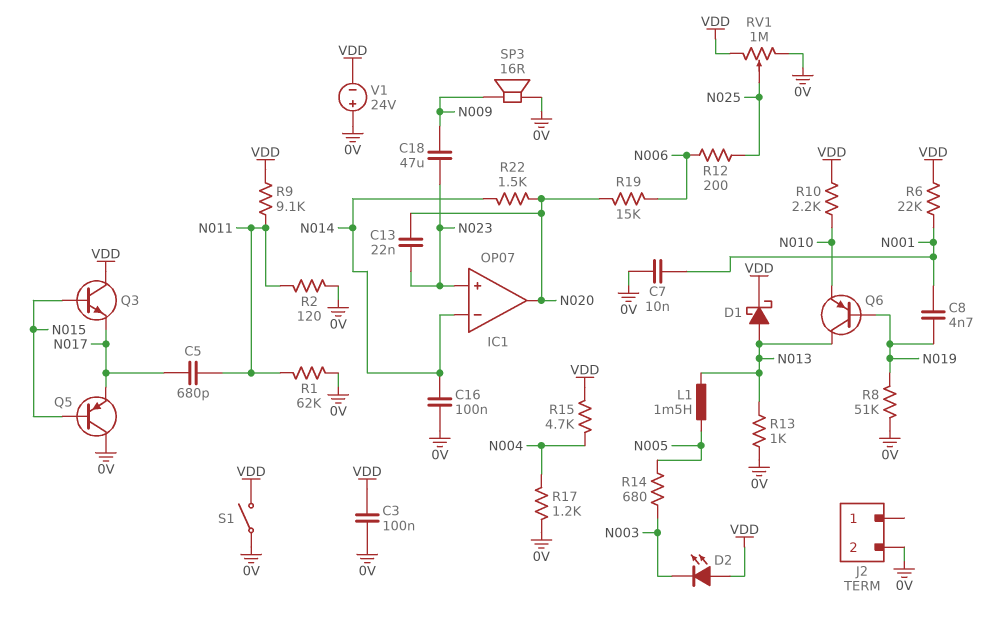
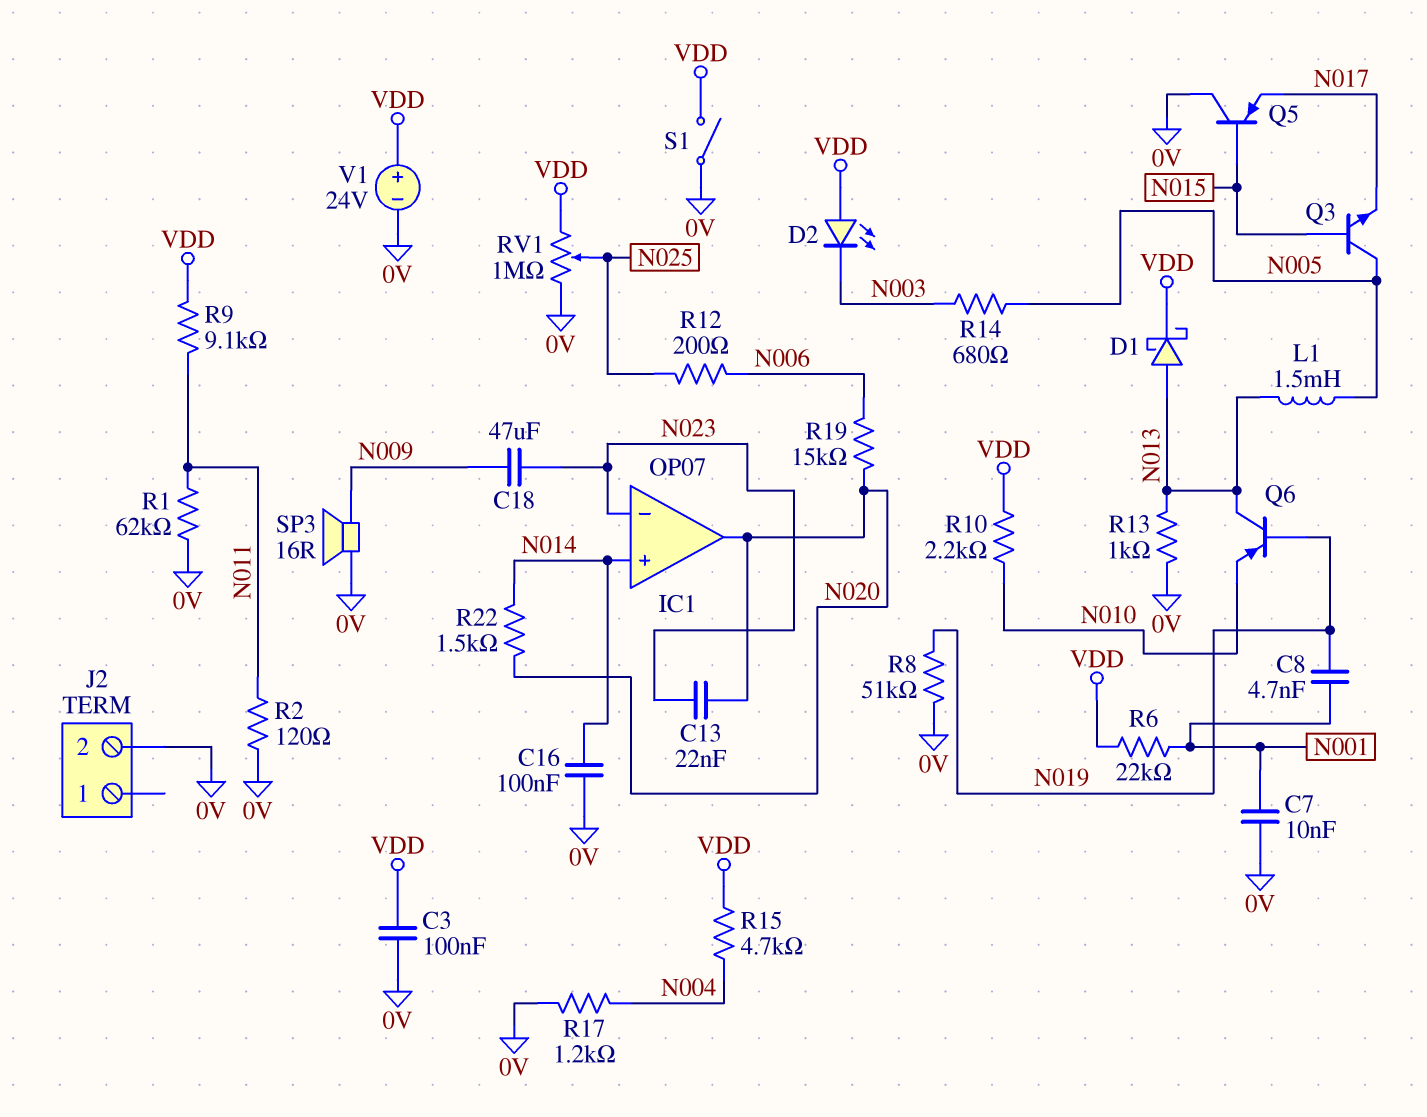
C5: 680pF (N011, N017) -> none
IC1 pin in+: N023 -> N014
IC1 pin in-: N014 -> N023
Q3: NPN (B N015, C VDD, E N017) -> NPN (B N015, C N005, E N017)
V1: 24V (plus 0V, minus VDD) -> 24V (plus VDD, minus 0V)

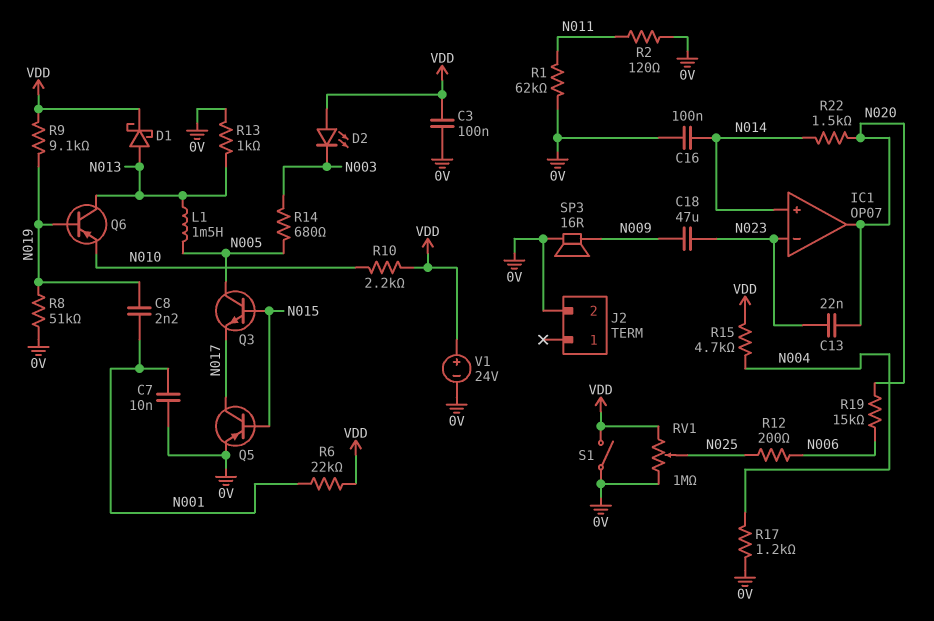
C8: 4.7nF (N001, N019) -> 2.2nF (N001, N019)
Q5: PNP (B N015, C 0V, E N017) -> PNP (B N015, C N017, E 0V)
R9: 9.1k (N011, VDD) -> 9.1k (N019, VDD)

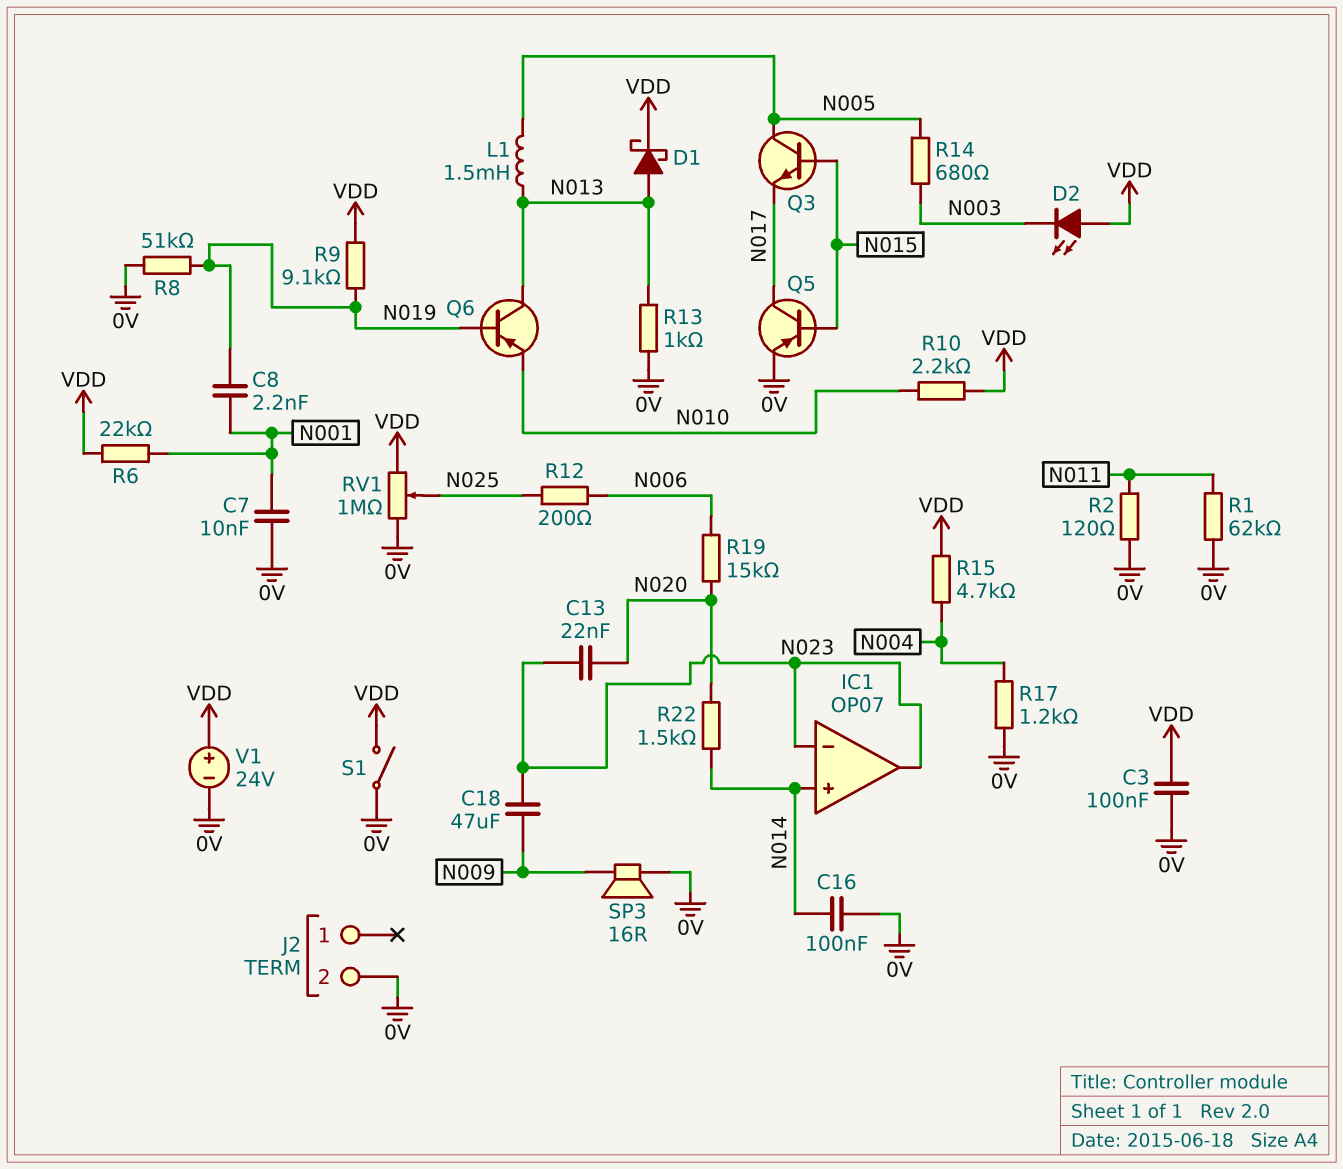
IC1 pin out: N020 -> N023

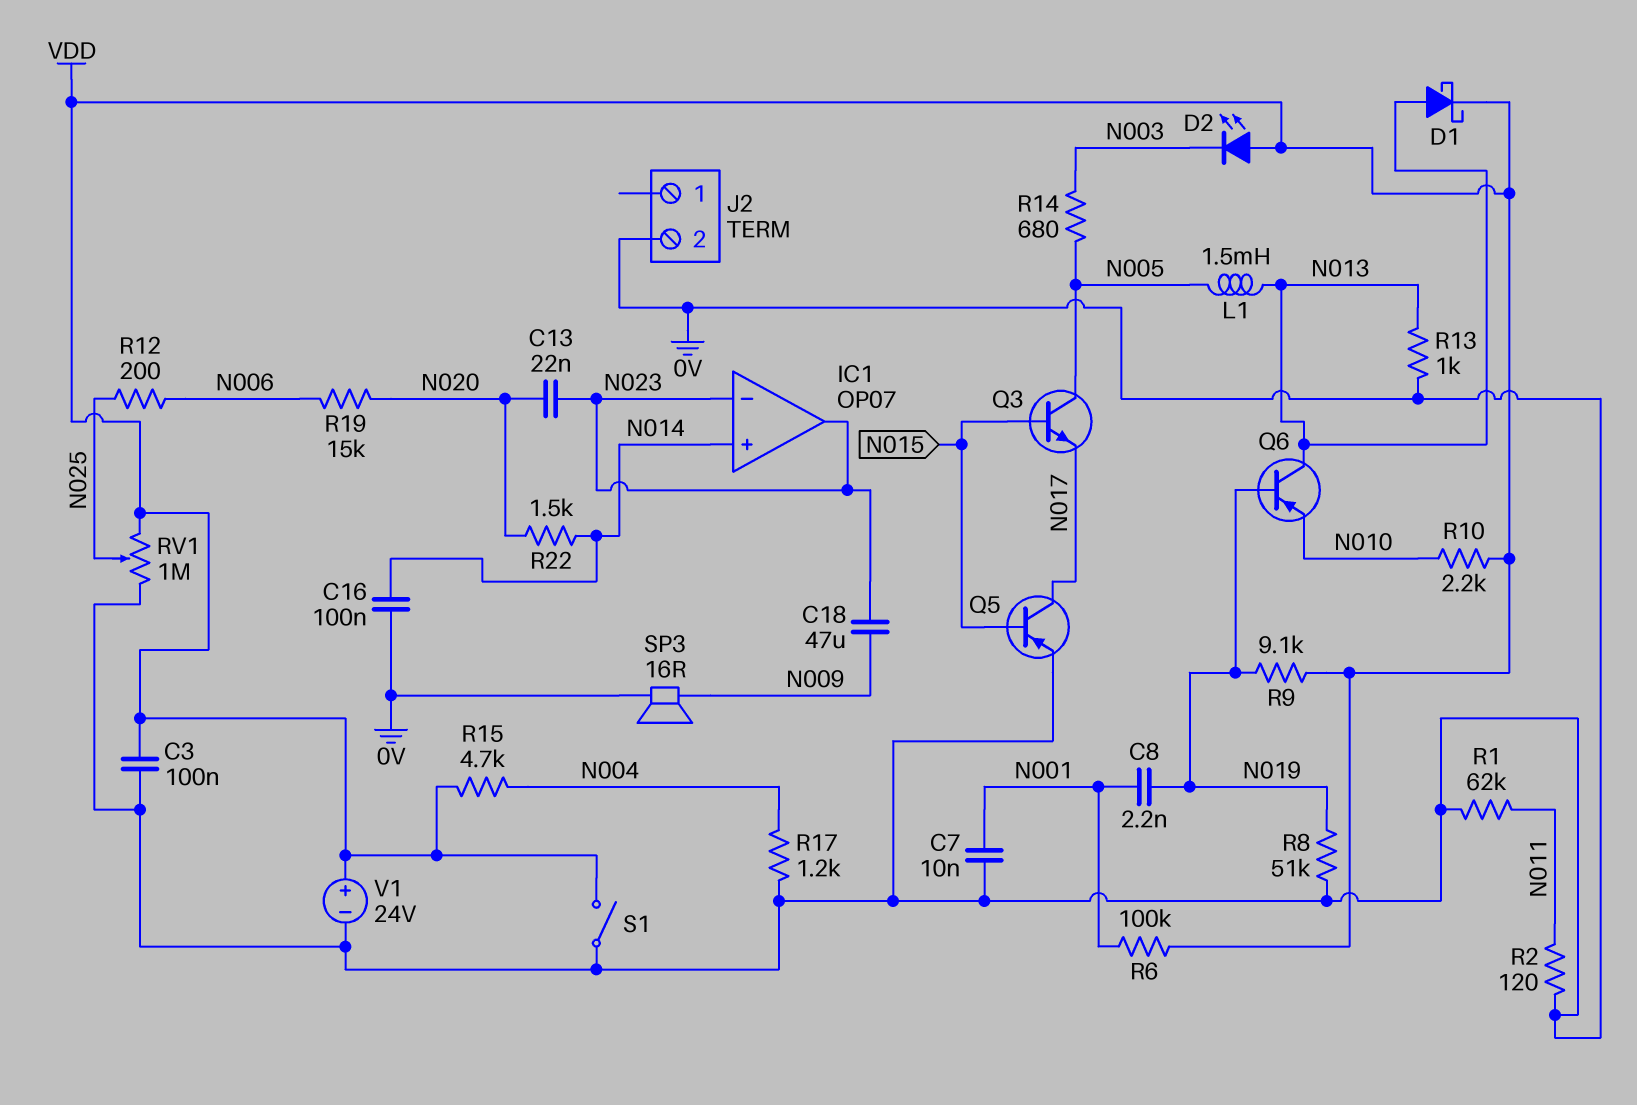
R6: 22k (N001, VDD) -> 100k (N001, VDD)

